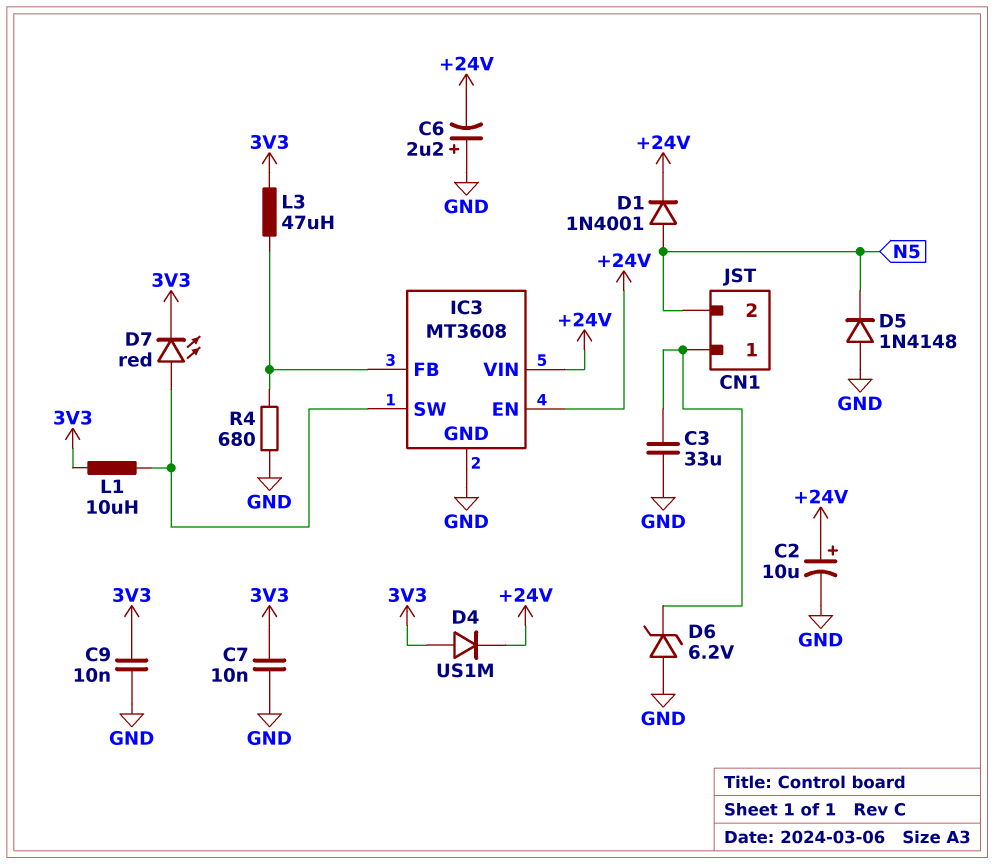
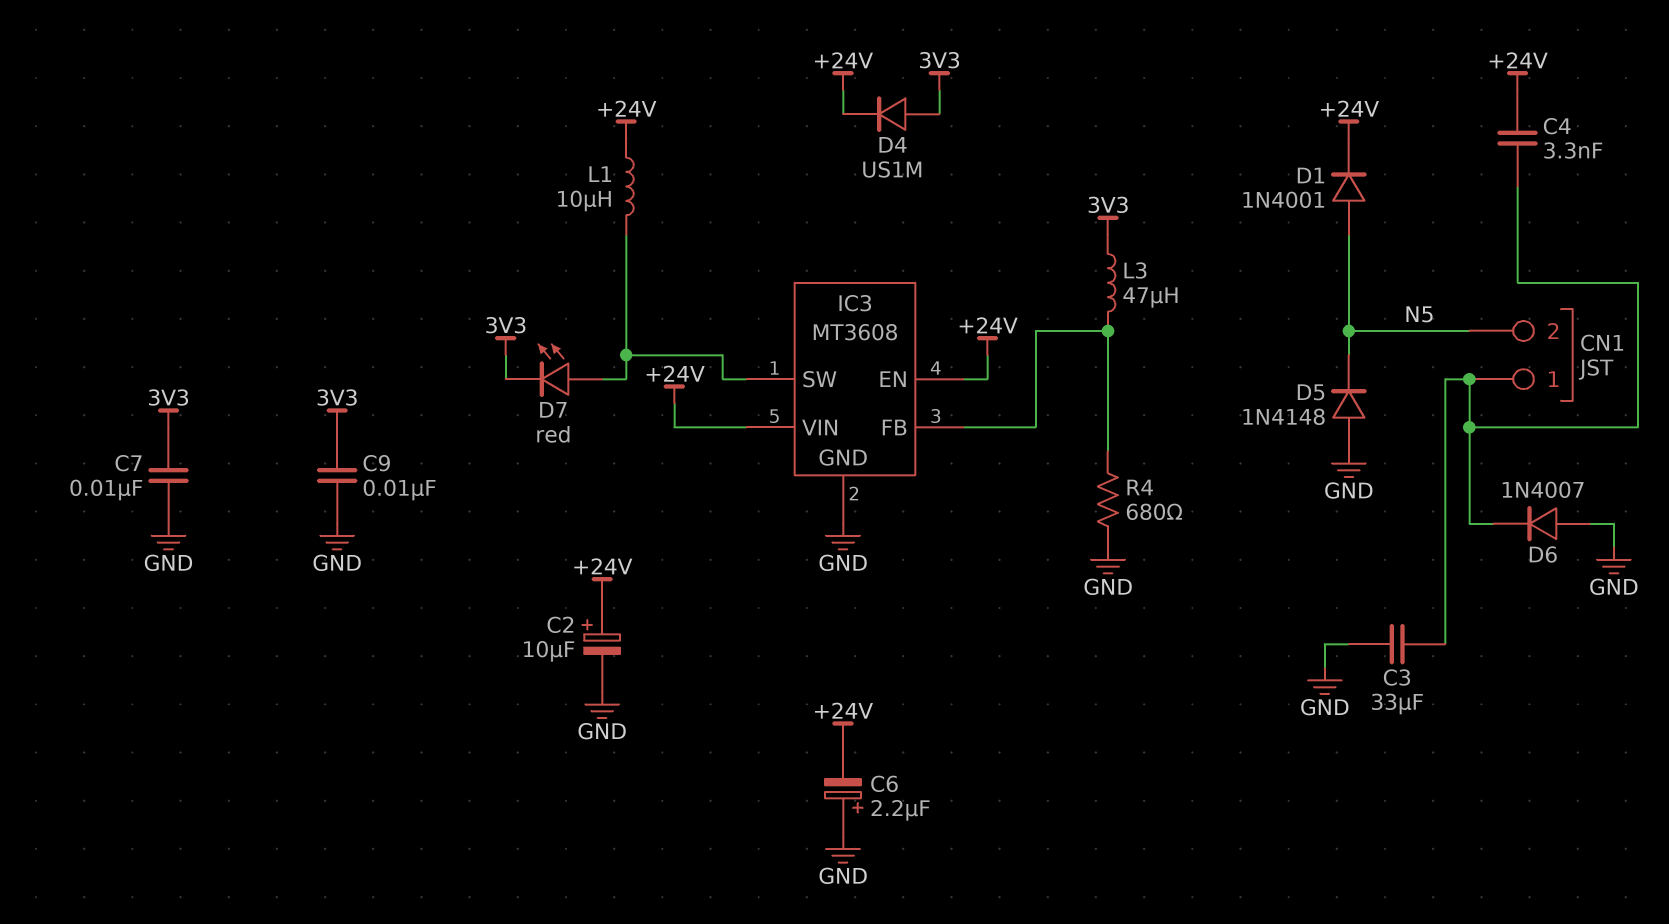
C4: none -> 3.3nF (+24V, CN1/1)
D6: zener 6.2V (A GND, K CN1/1) -> diode 1N4007 (A GND, K CN1/1)
L1: 10uH (3V3, IC3/SW) -> 10uH (+24V, IC3/SW)

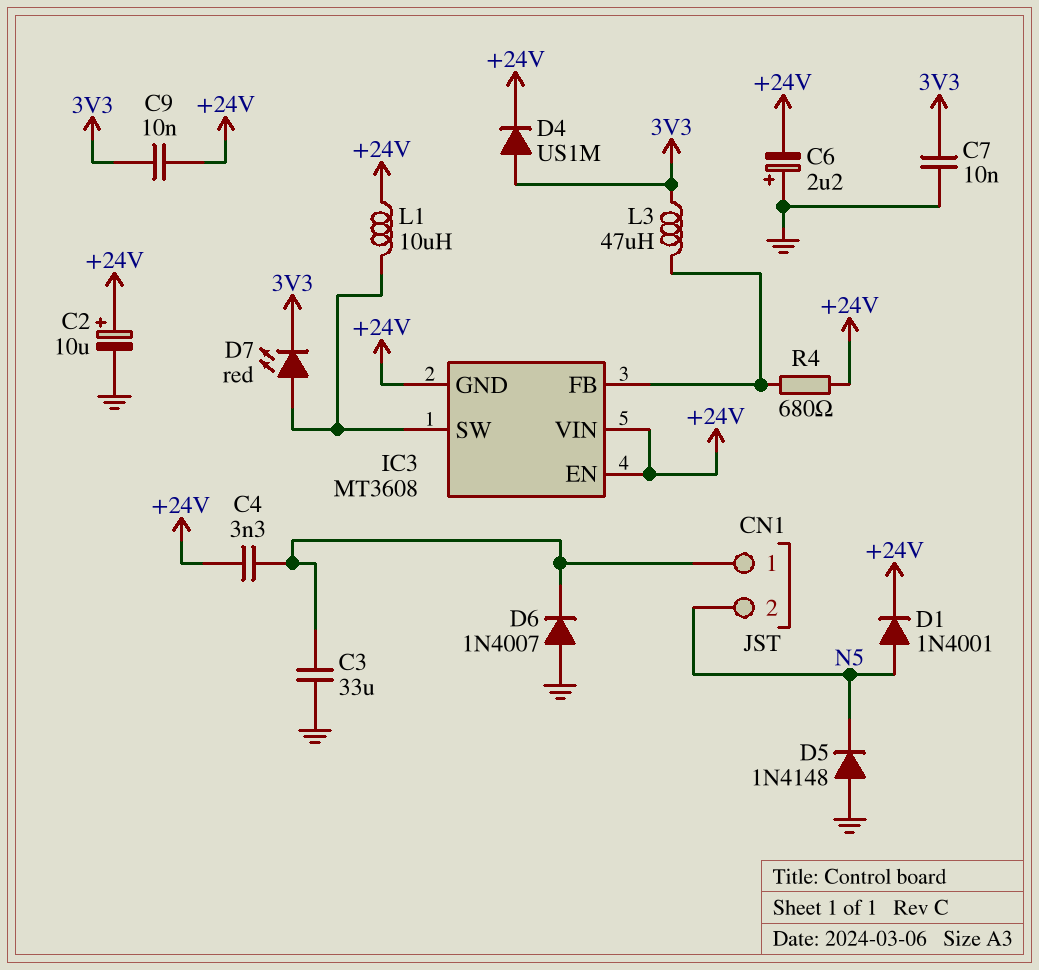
C9: 10nF (3V3, GND) -> 10nF (+24V, 3V3)
IC3 pin GND: GND -> +24V
R4: 680 (GND, IC3/FB) -> 680 (+24V, IC3/FB)

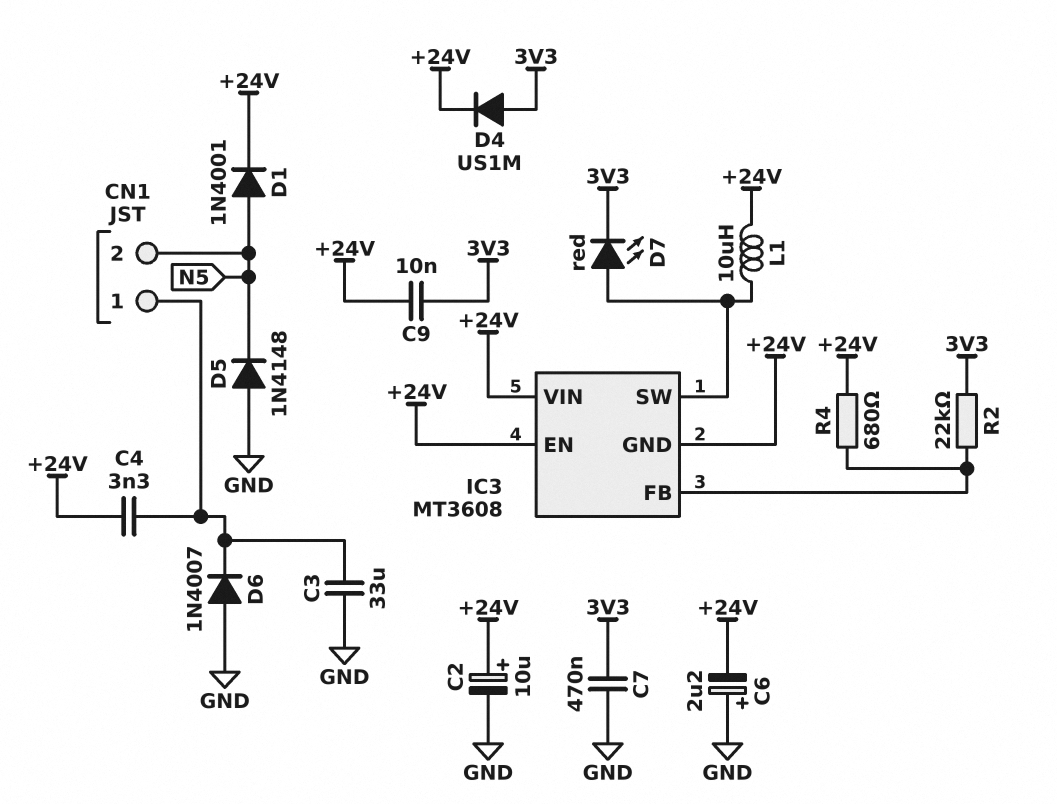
C7: 10nF (3V3, GND) -> 470nF (3V3, GND)
L3: 47uH (3V3, IC3/FB) -> none
R2: none -> 22k (3V3, IC3/FB)

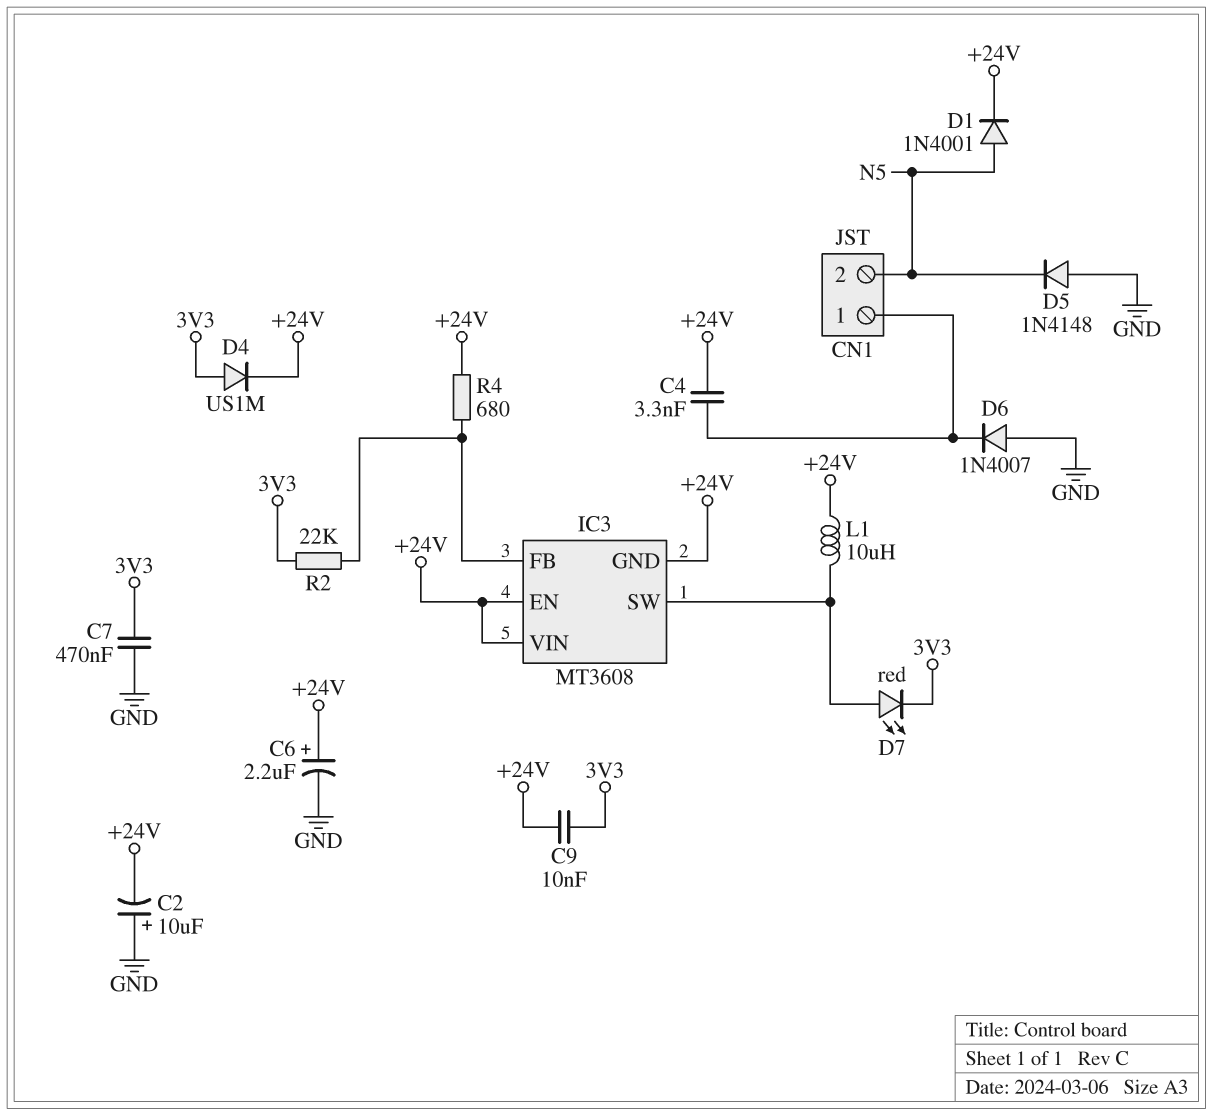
C2: 10uF (plus +24V, minus GND) -> 10uF (plus GND, minus +24V)
C3: 33uF (CN1/1, GND) -> none
C6: 2.2uF (plus GND, minus +24V) -> 2.2uF (plus +24V, minus GND)

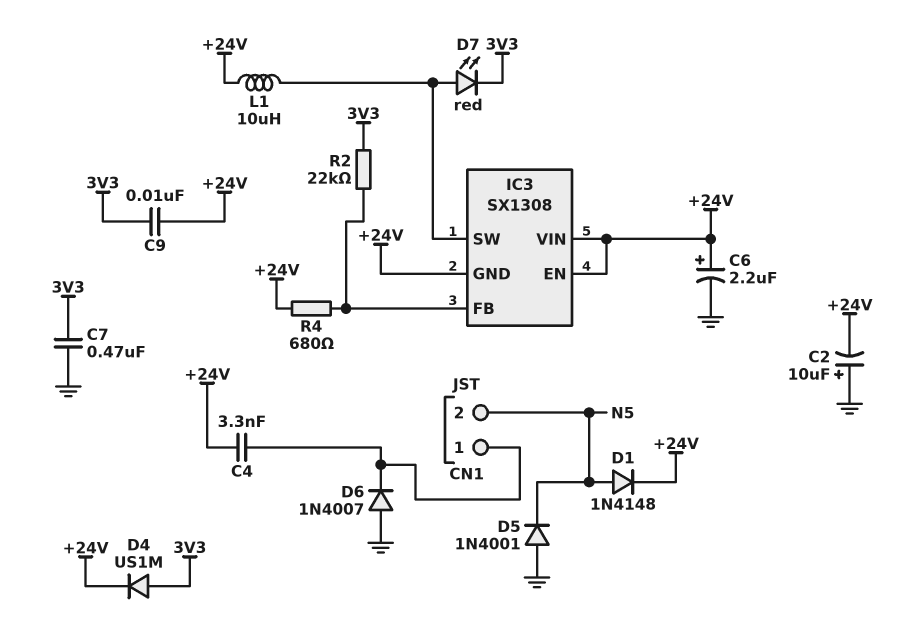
D1: diode 1N4001 (A N5, K +24V) -> diode 1N4148 (A N5, K +24V)
D5: diode 1N4148 (A GND, K N5) -> diode 1N4001 (A GND, K N5)
IC3: MT3608 -> SX1308

